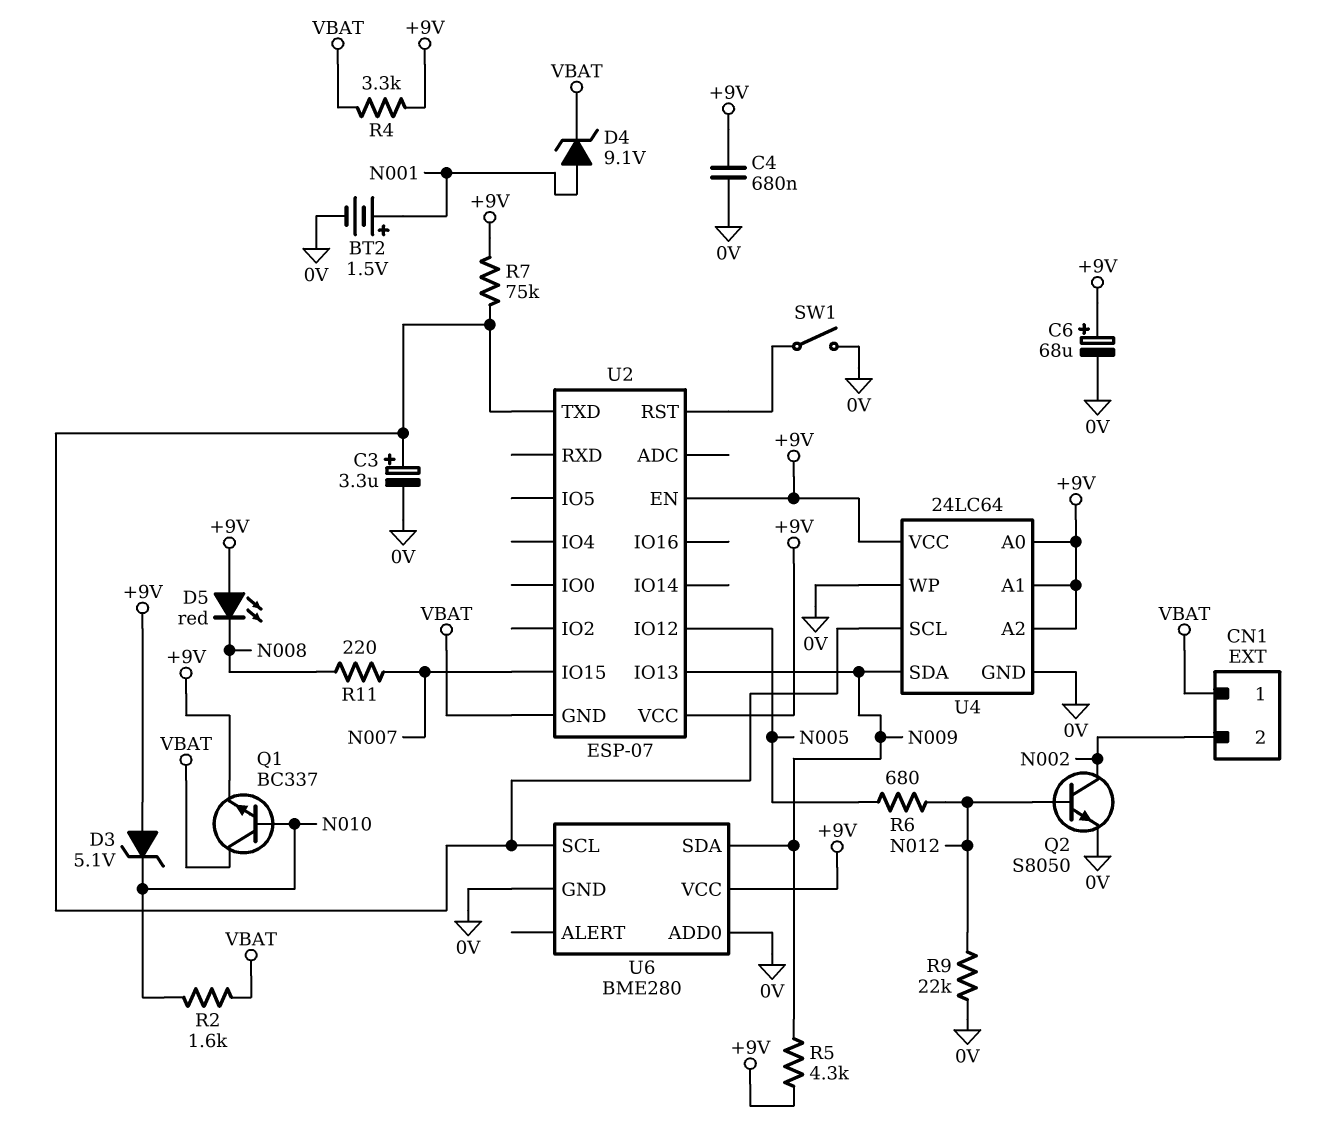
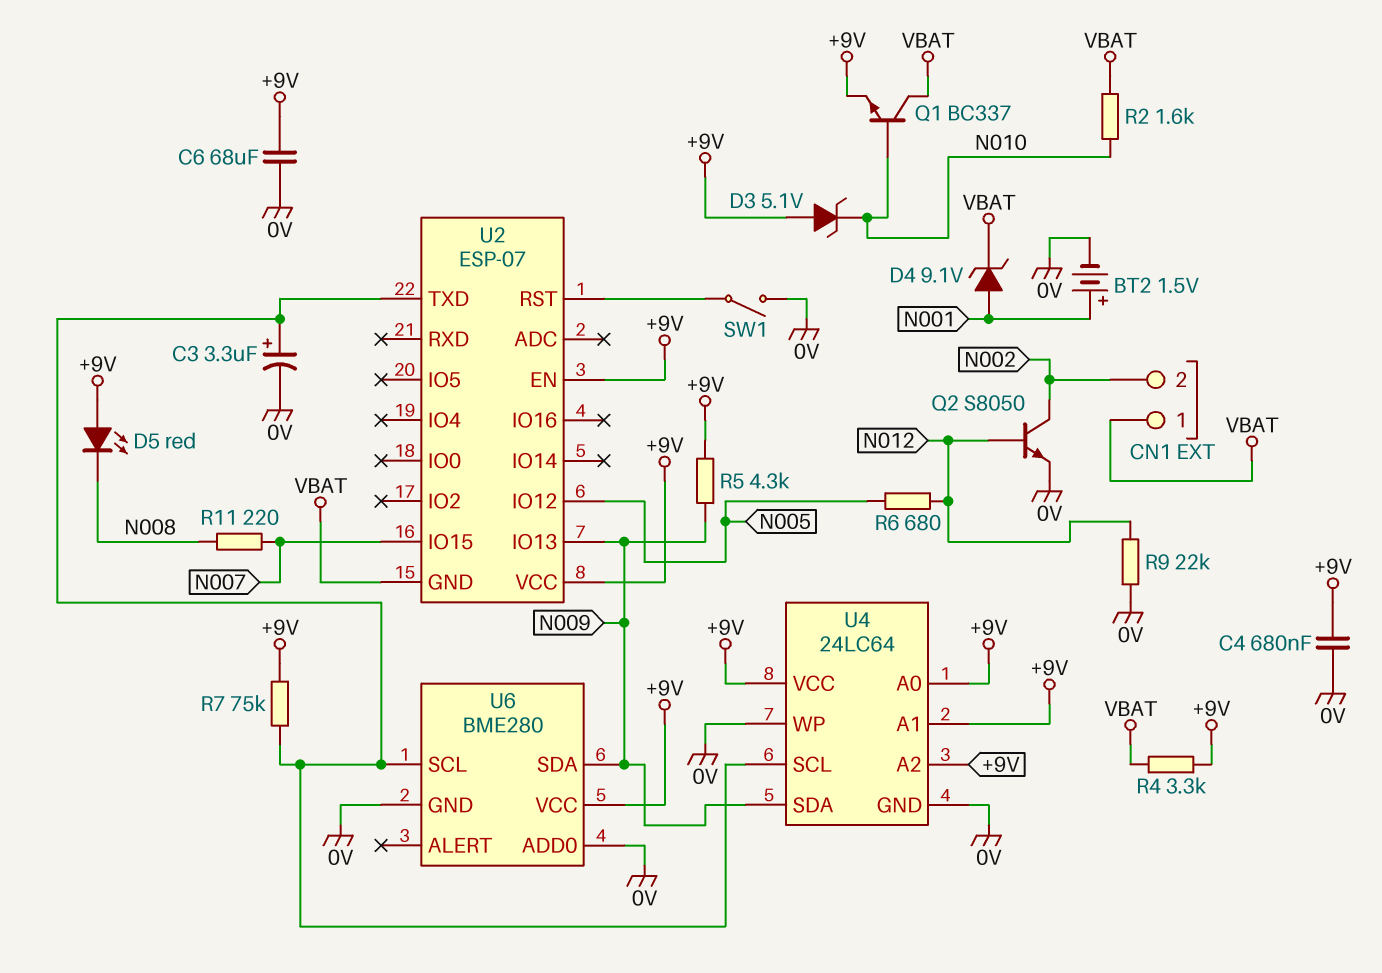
C6: 68uF (plus +9V, minus 0V) -> 68uF (+9V, 0V)

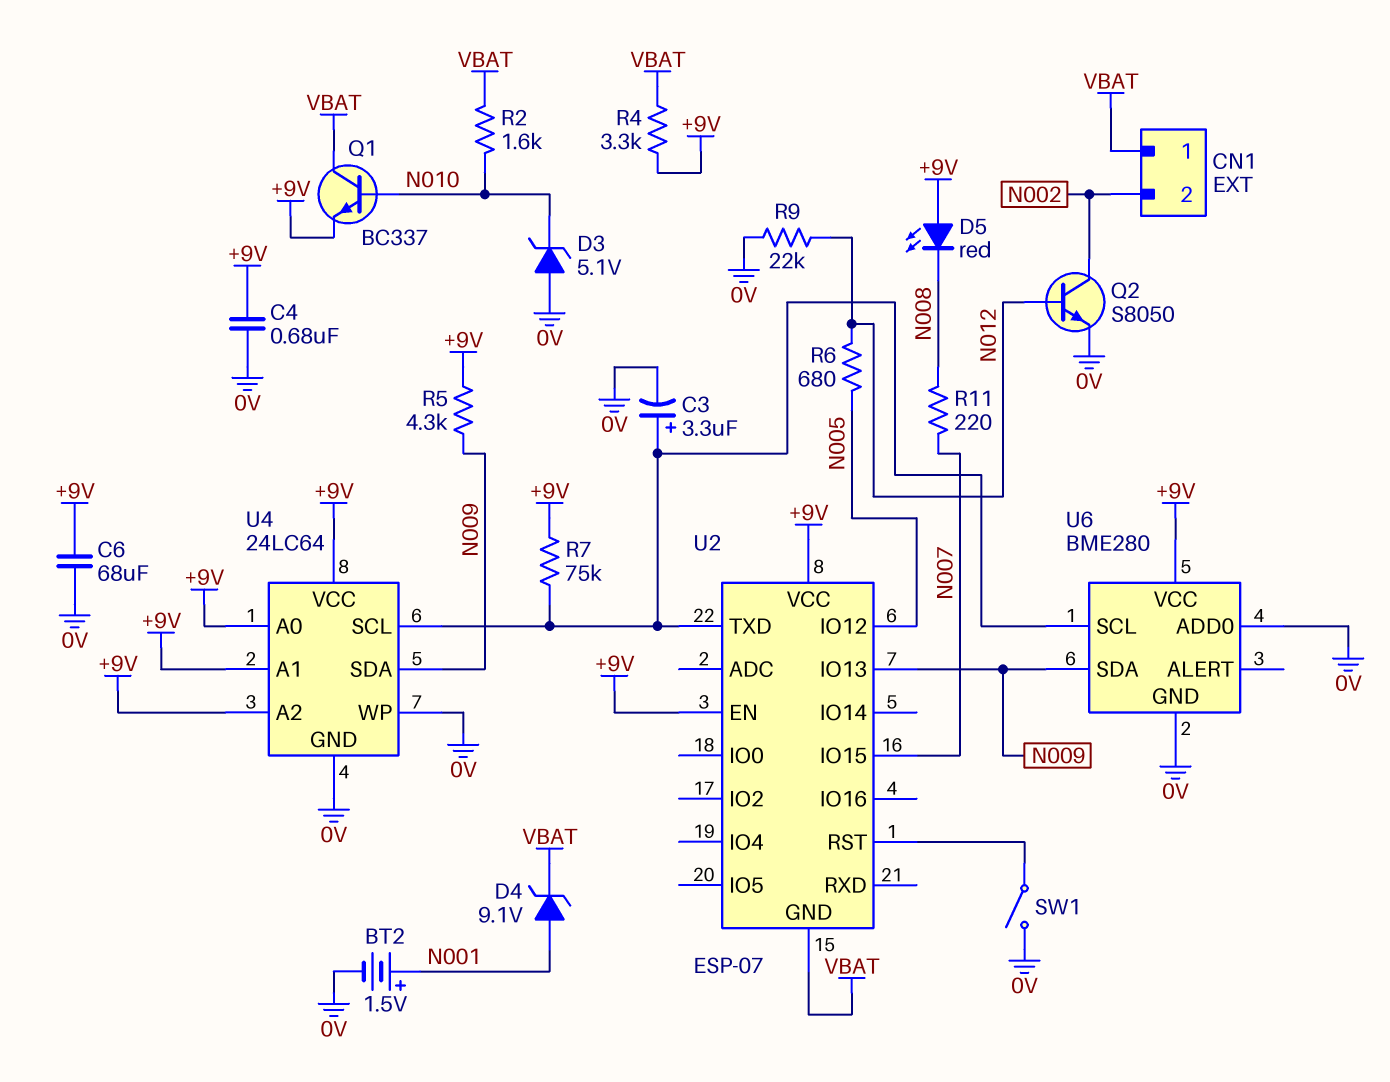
D3: zener 5.1V (A +9V, K N010) -> zener 5.1V (A 0V, K N010)

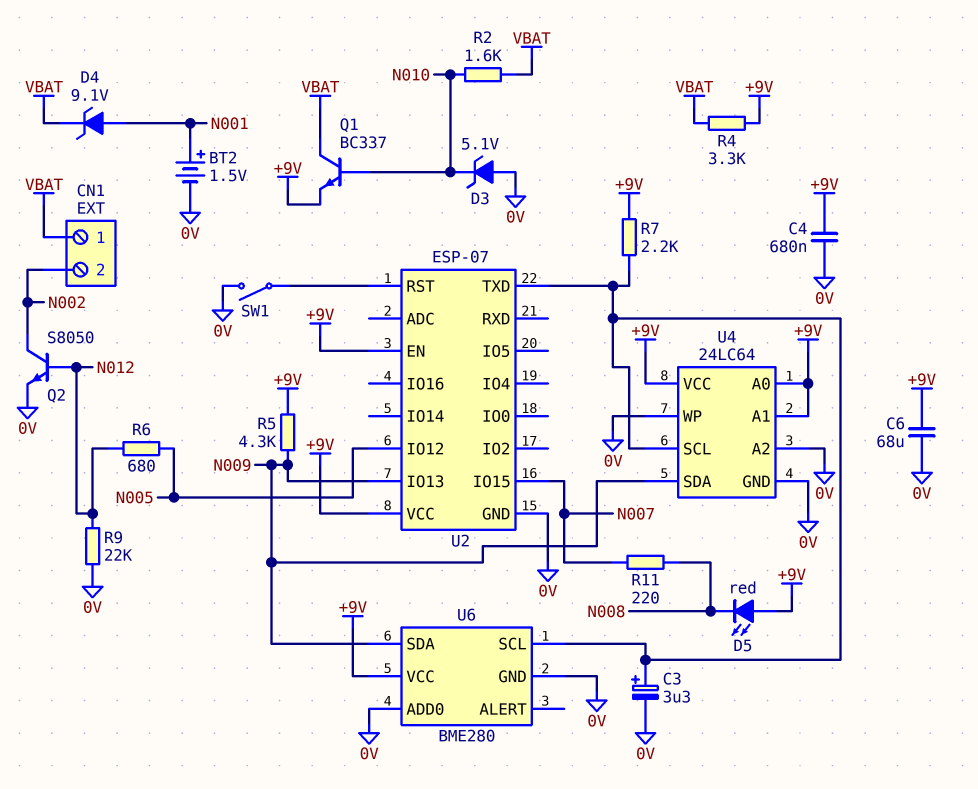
R7: 75k (+9V, U2/TXD) -> 2.2k (+9V, U2/TXD)
U2 pin GND: VBAT -> 0V
U4 pin A2: +9V -> 0V

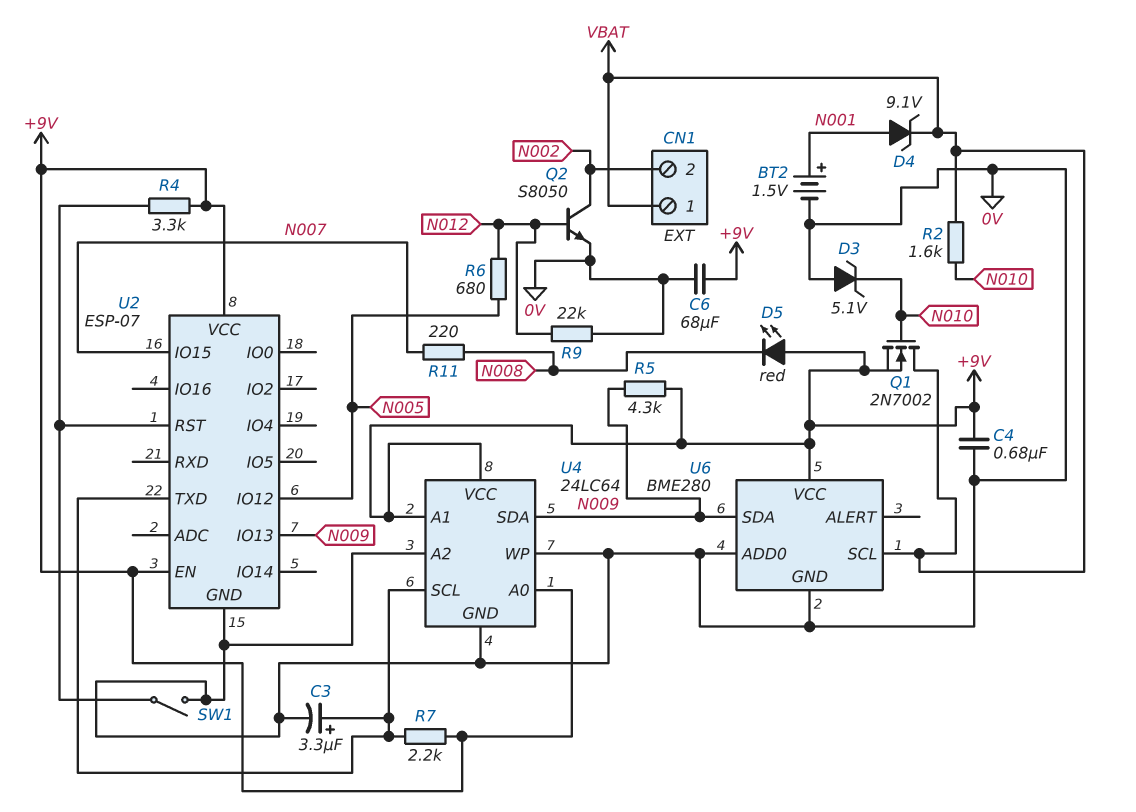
Q1: NPN BC337 (B N010, C VBAT, E +9V) -> NMOS 2N7002 (G N010, D VBAT, S +9V)
R4: 3.3k (+9V, VBAT) -> 3.3k (+9V, U2/RST)
U6 pin SCL: U2/TXD -> VBAT

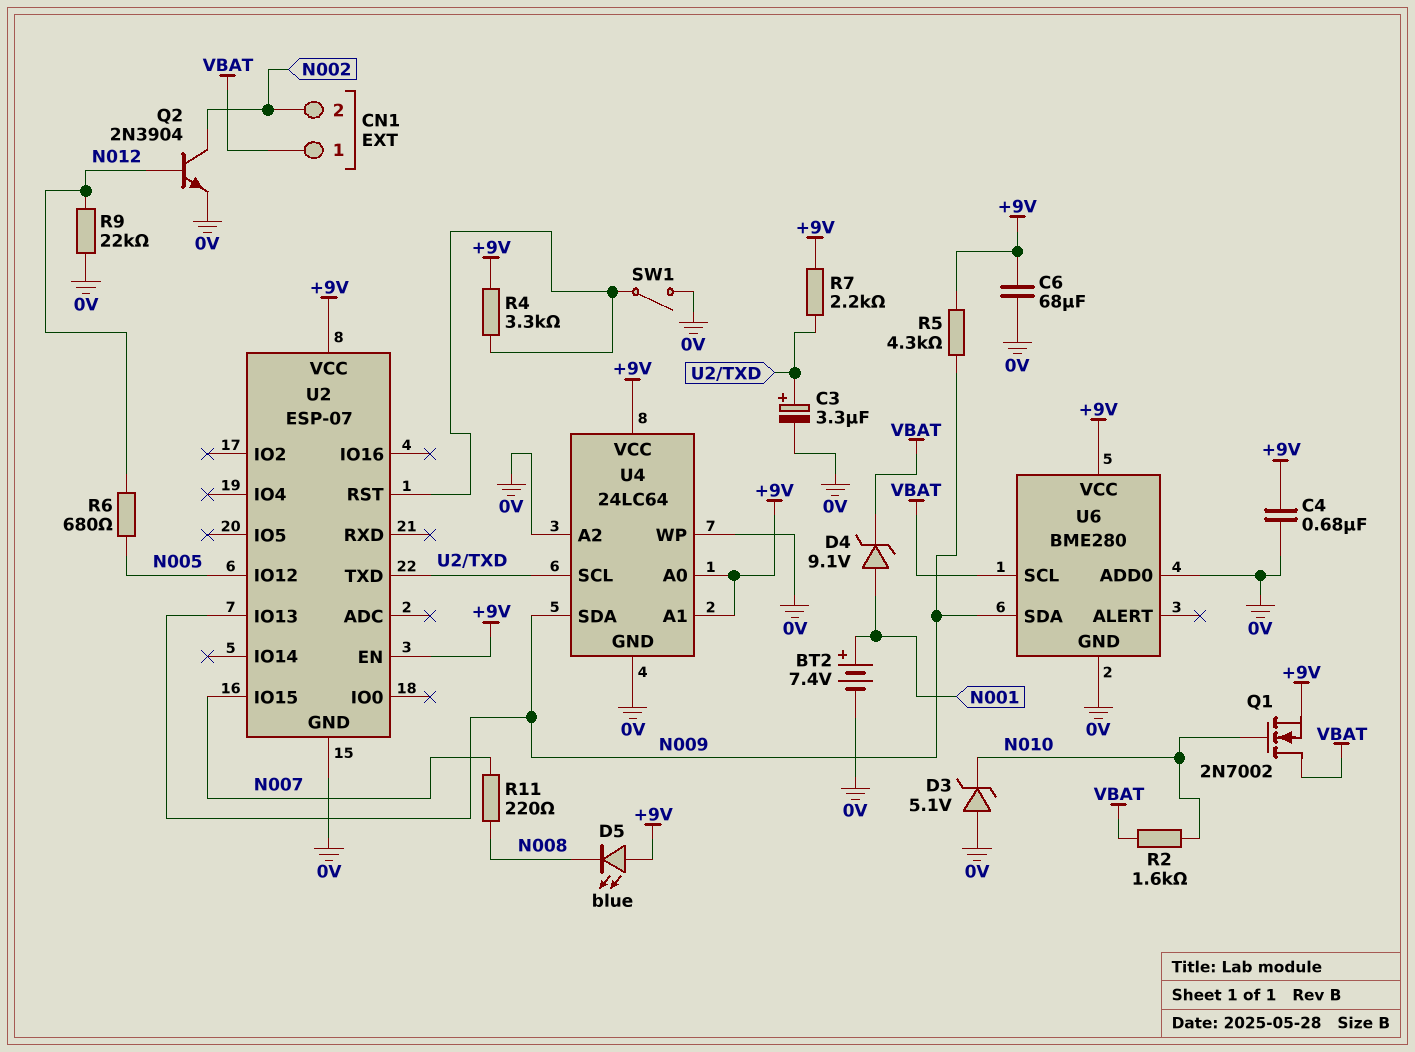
BT2: 1.5V (plus N001, minus 0V) -> 7.4V (plus N001, minus 0V)
D5: LED red (A +9V, K N008) -> LED blue (A +9V, K N008)
Q2: NPN S8050 (B N012, C N002, E 0V) -> NPN 2N3904 (B N012, C N002, E 0V)

